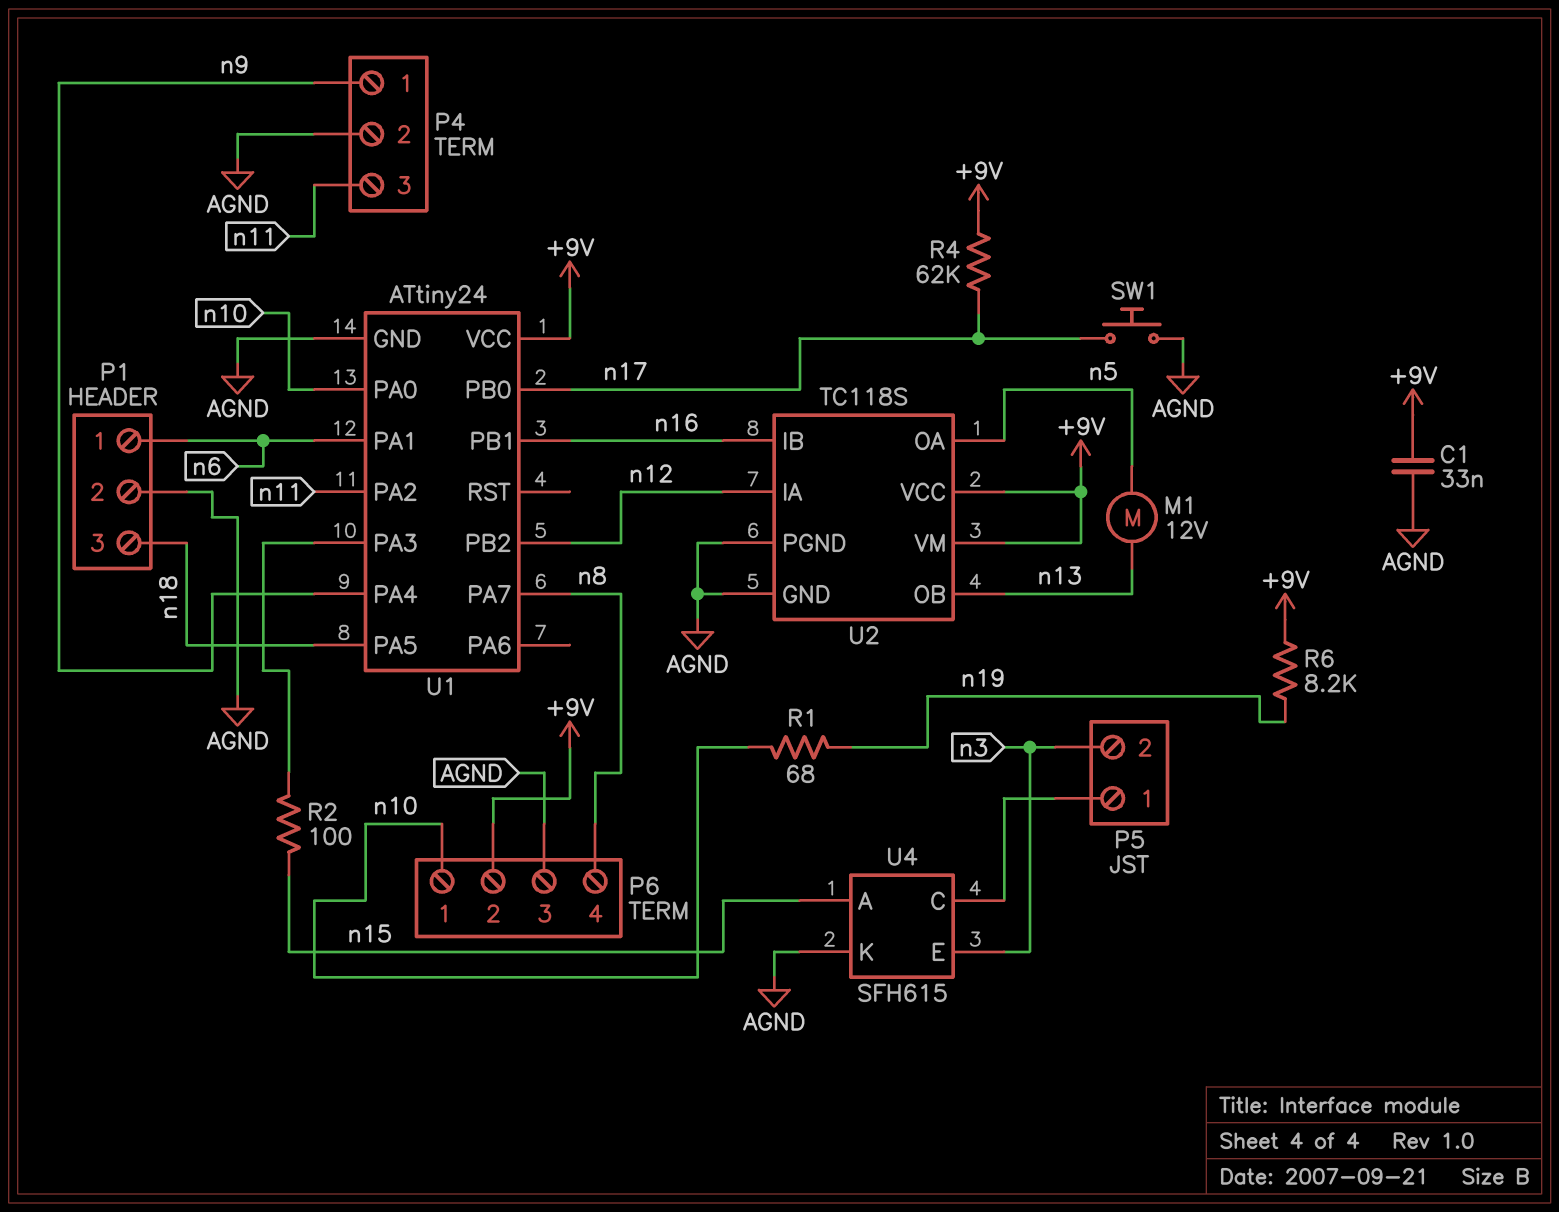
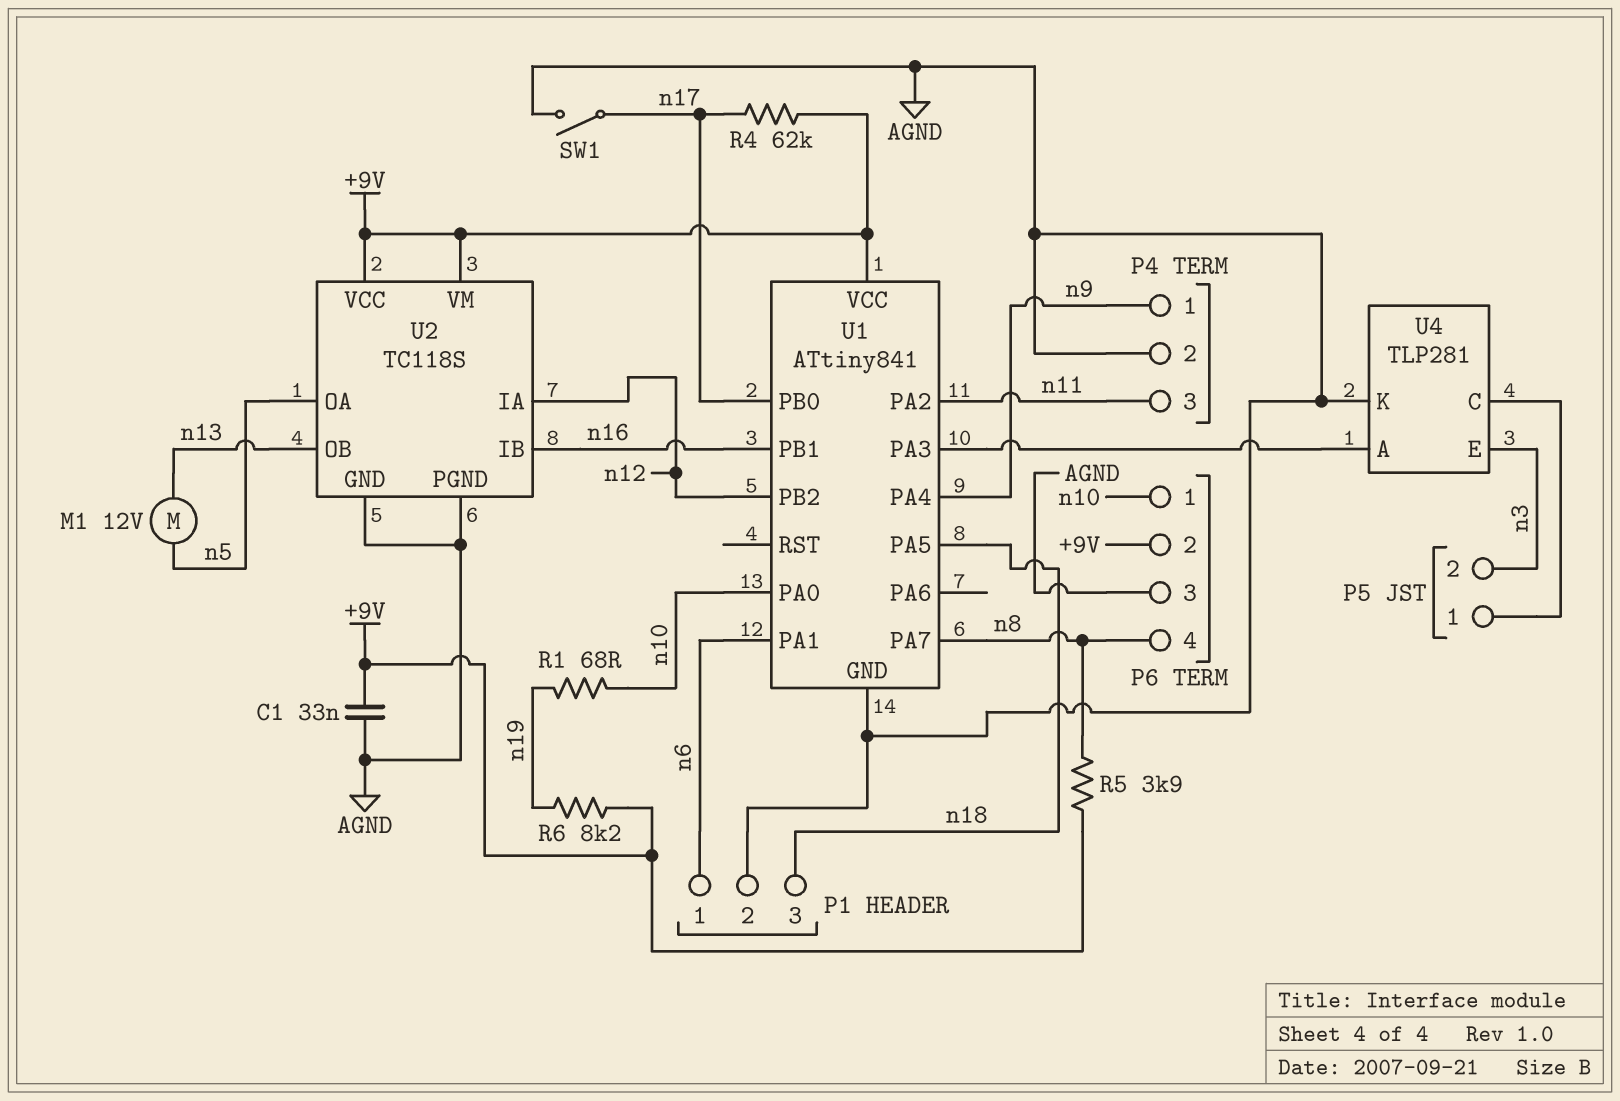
R2: 100 (U1/PA3, n15) -> none
R5: none -> 3.9k (+9V, n8)
SW1: button (AGND, n17) -> switch (AGND, n17)
U1: ATtiny24 -> ATtiny841
U4: SFH615 -> TLP281
U4 pin A: n15 -> U1/PA3

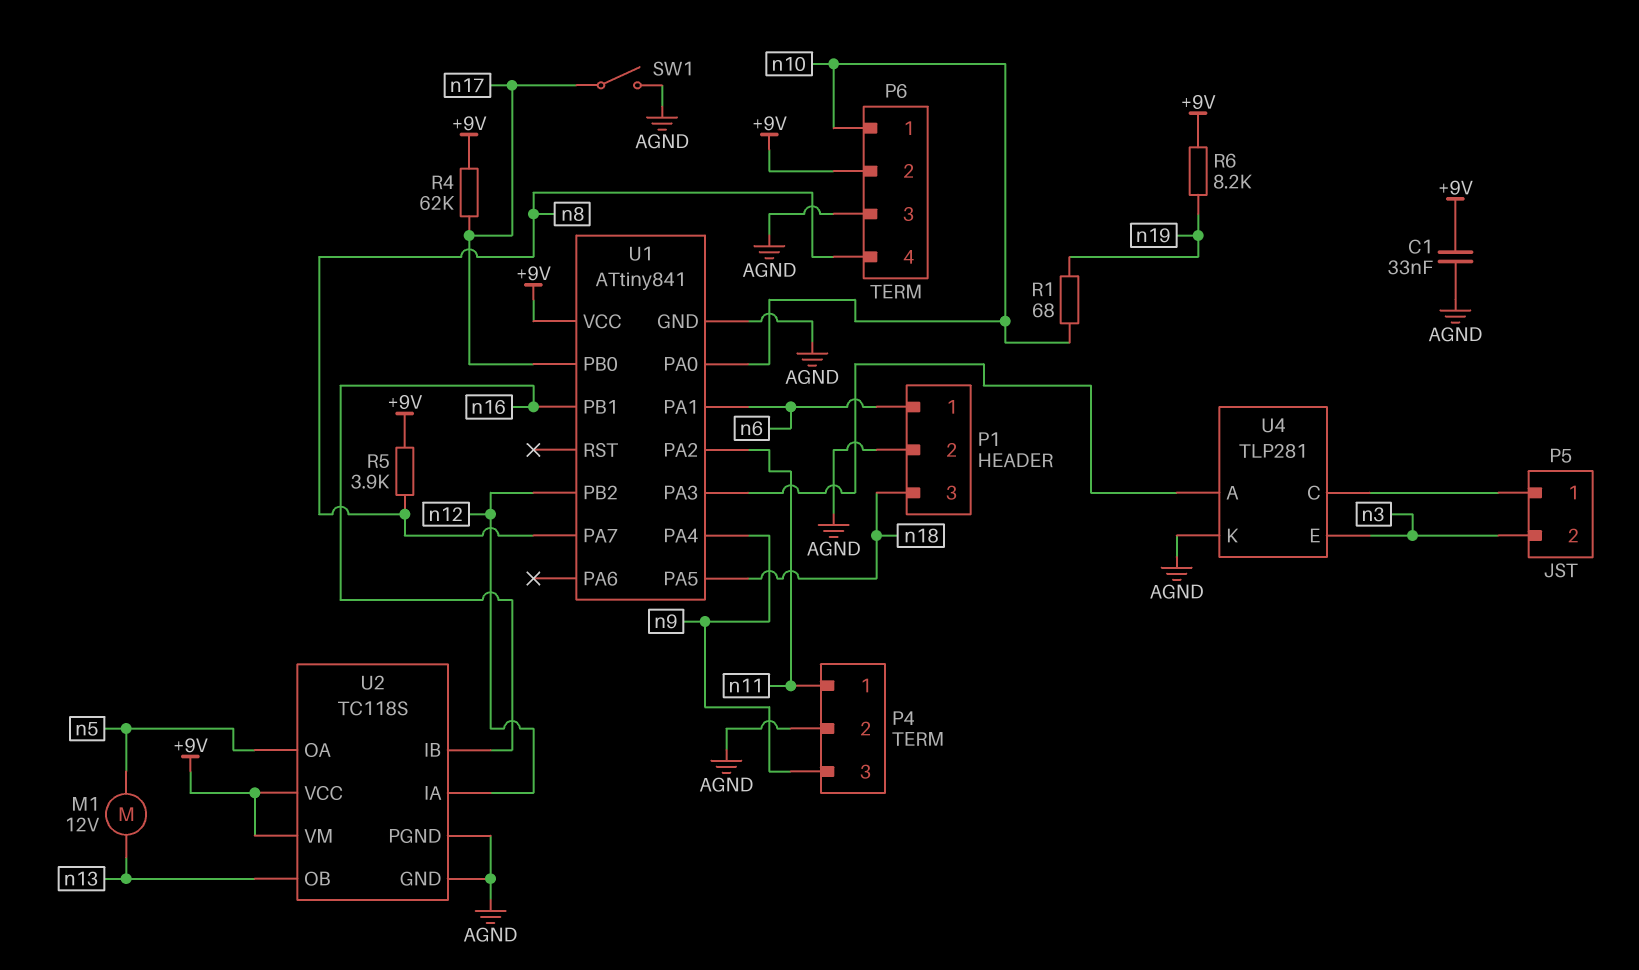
P4 pin 1: n9 -> n11
P4 pin 3: n11 -> n9

